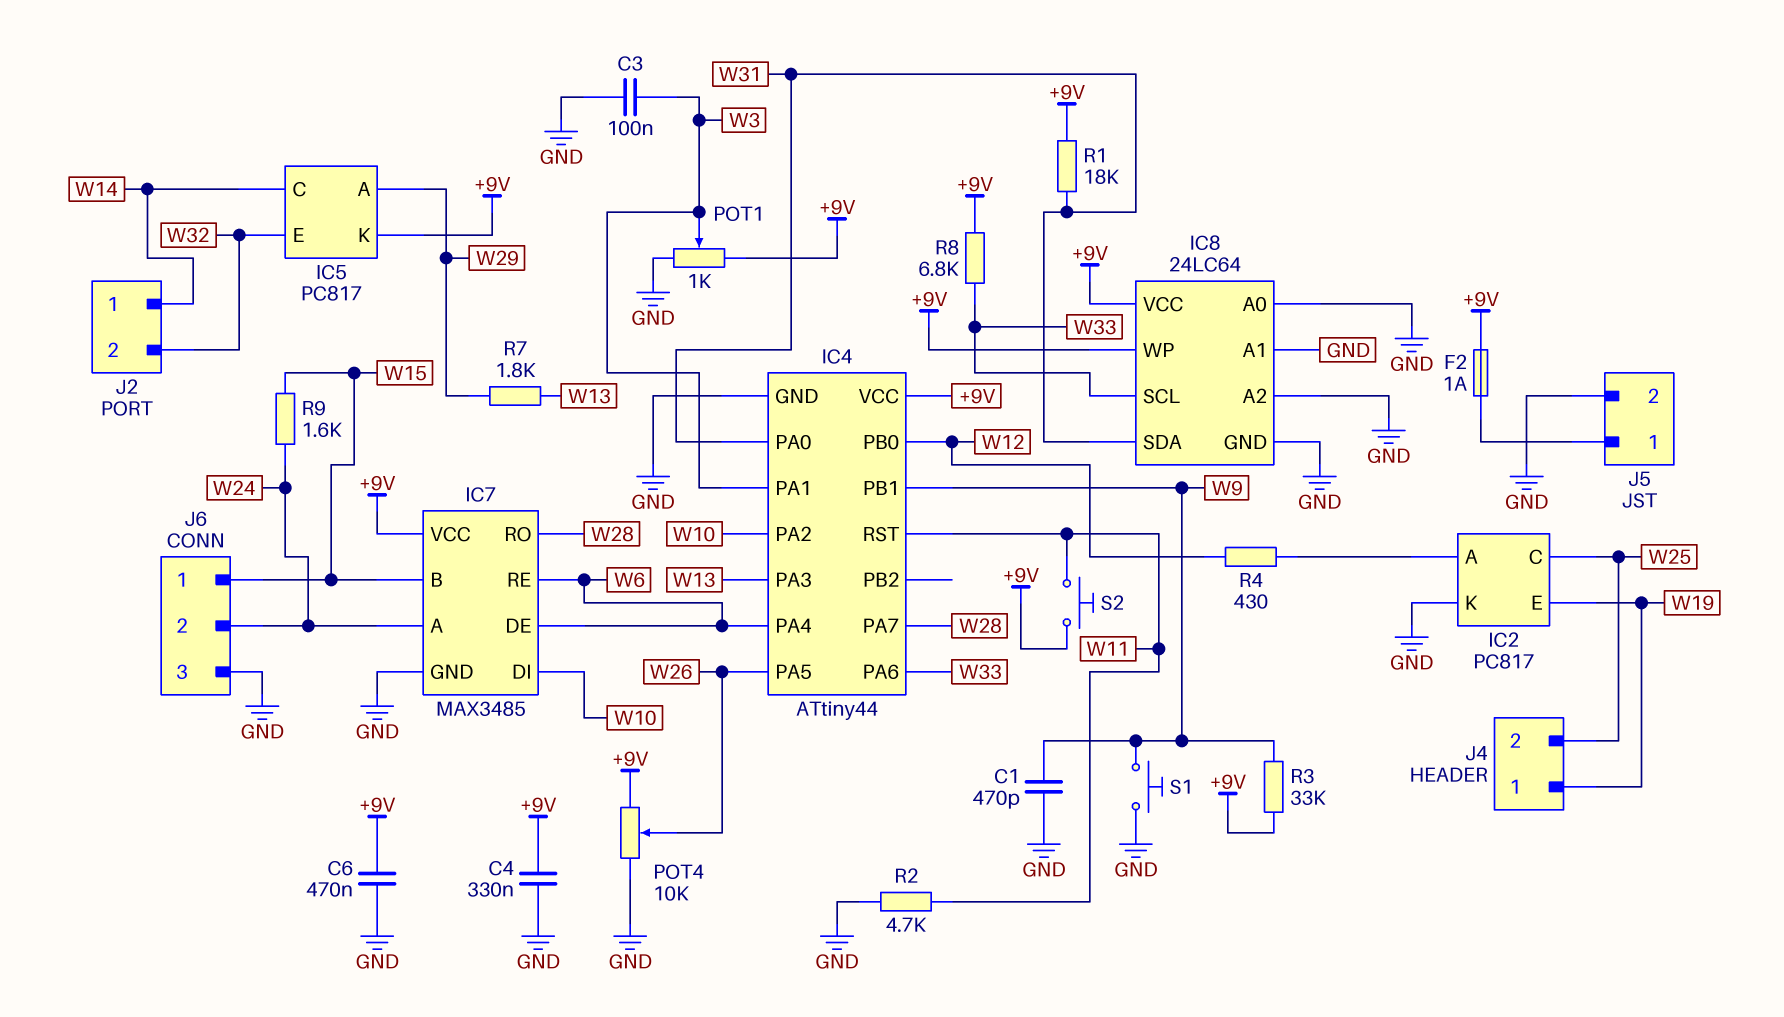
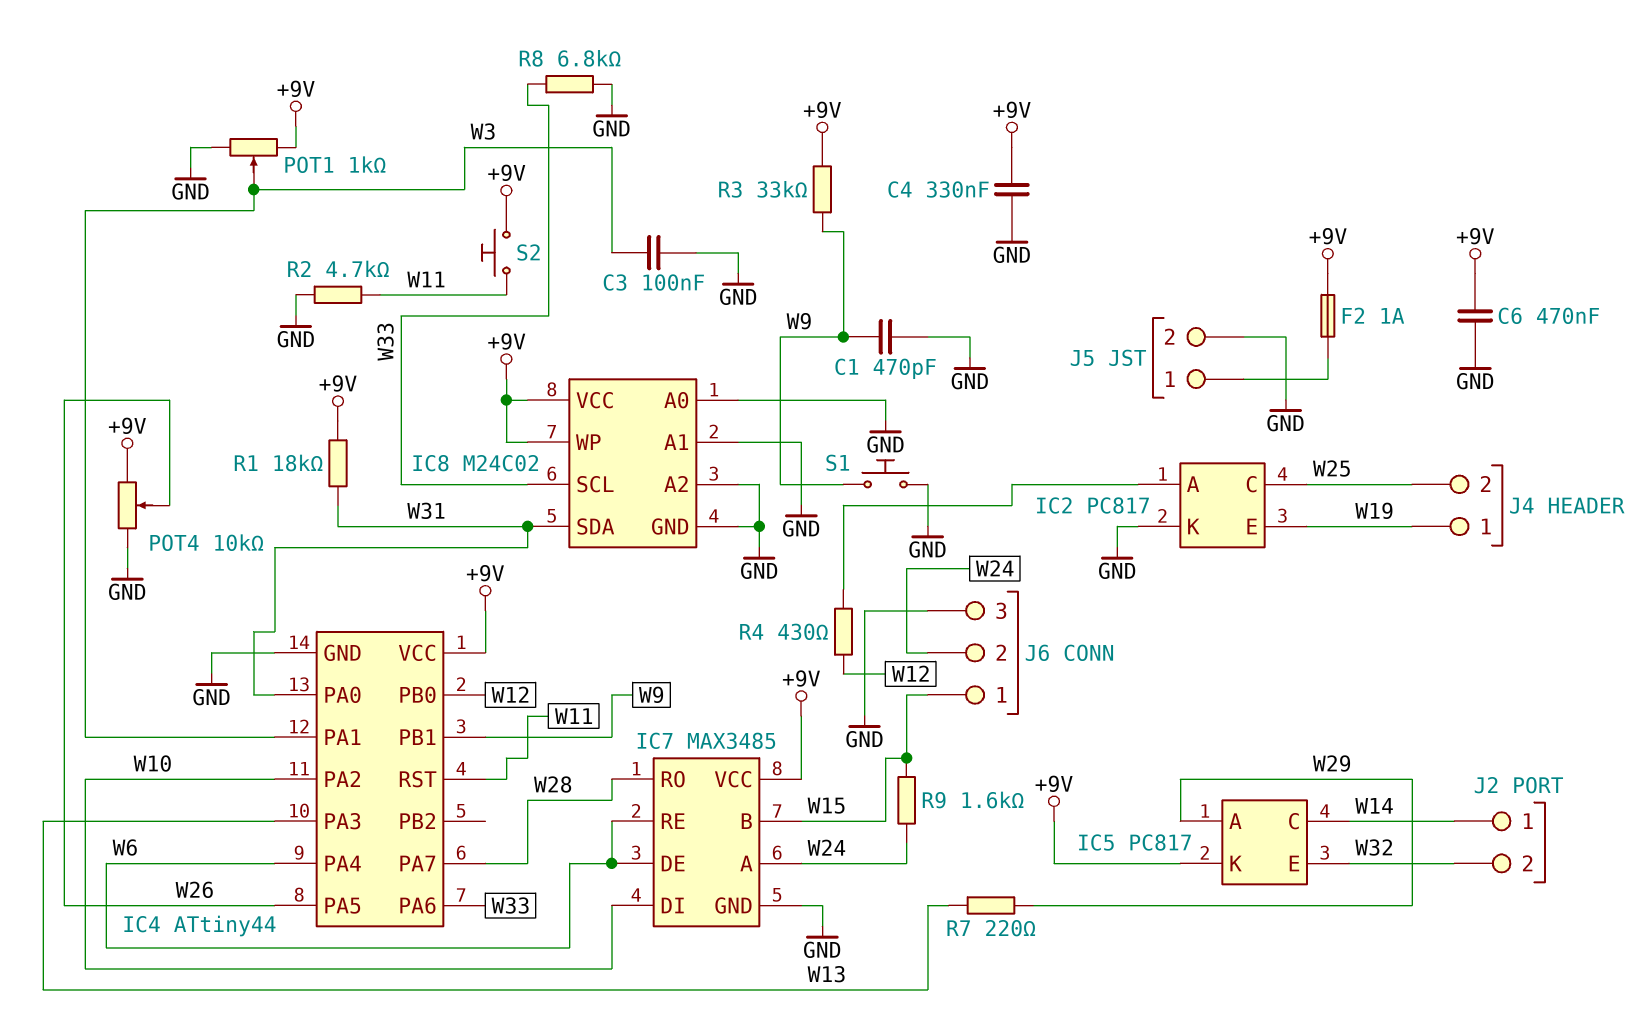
IC8: 24LC64 -> M24C02
R7: 1.8k (W13, W29) -> 220 (W13, W29)
R8: 6.8k (+9V, W33) -> 6.8k (GND, W33)

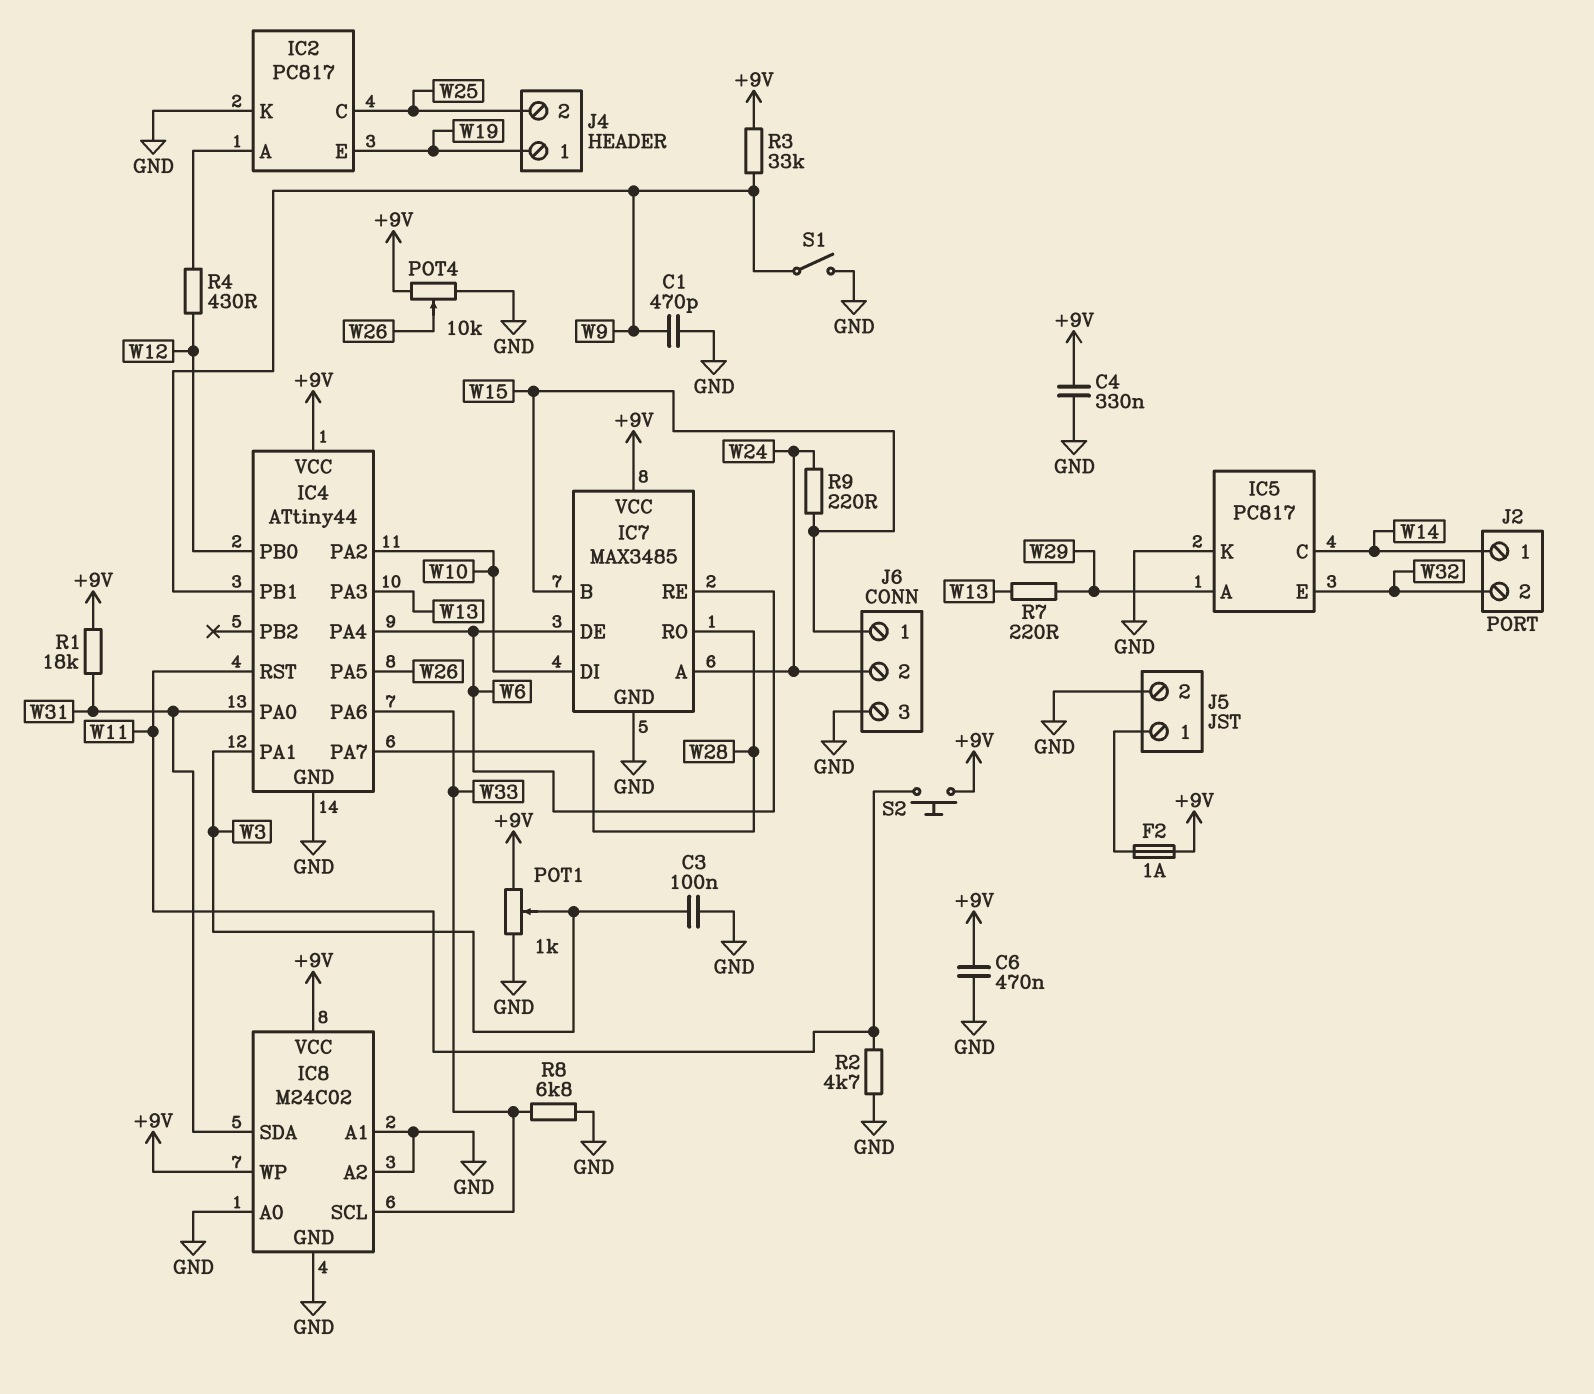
IC5 pin K: +9V -> GND
R9: 1.6k (W15, W24) -> 220 (W15, W24)
S1: button (GND, W9) -> switch (GND, W9)

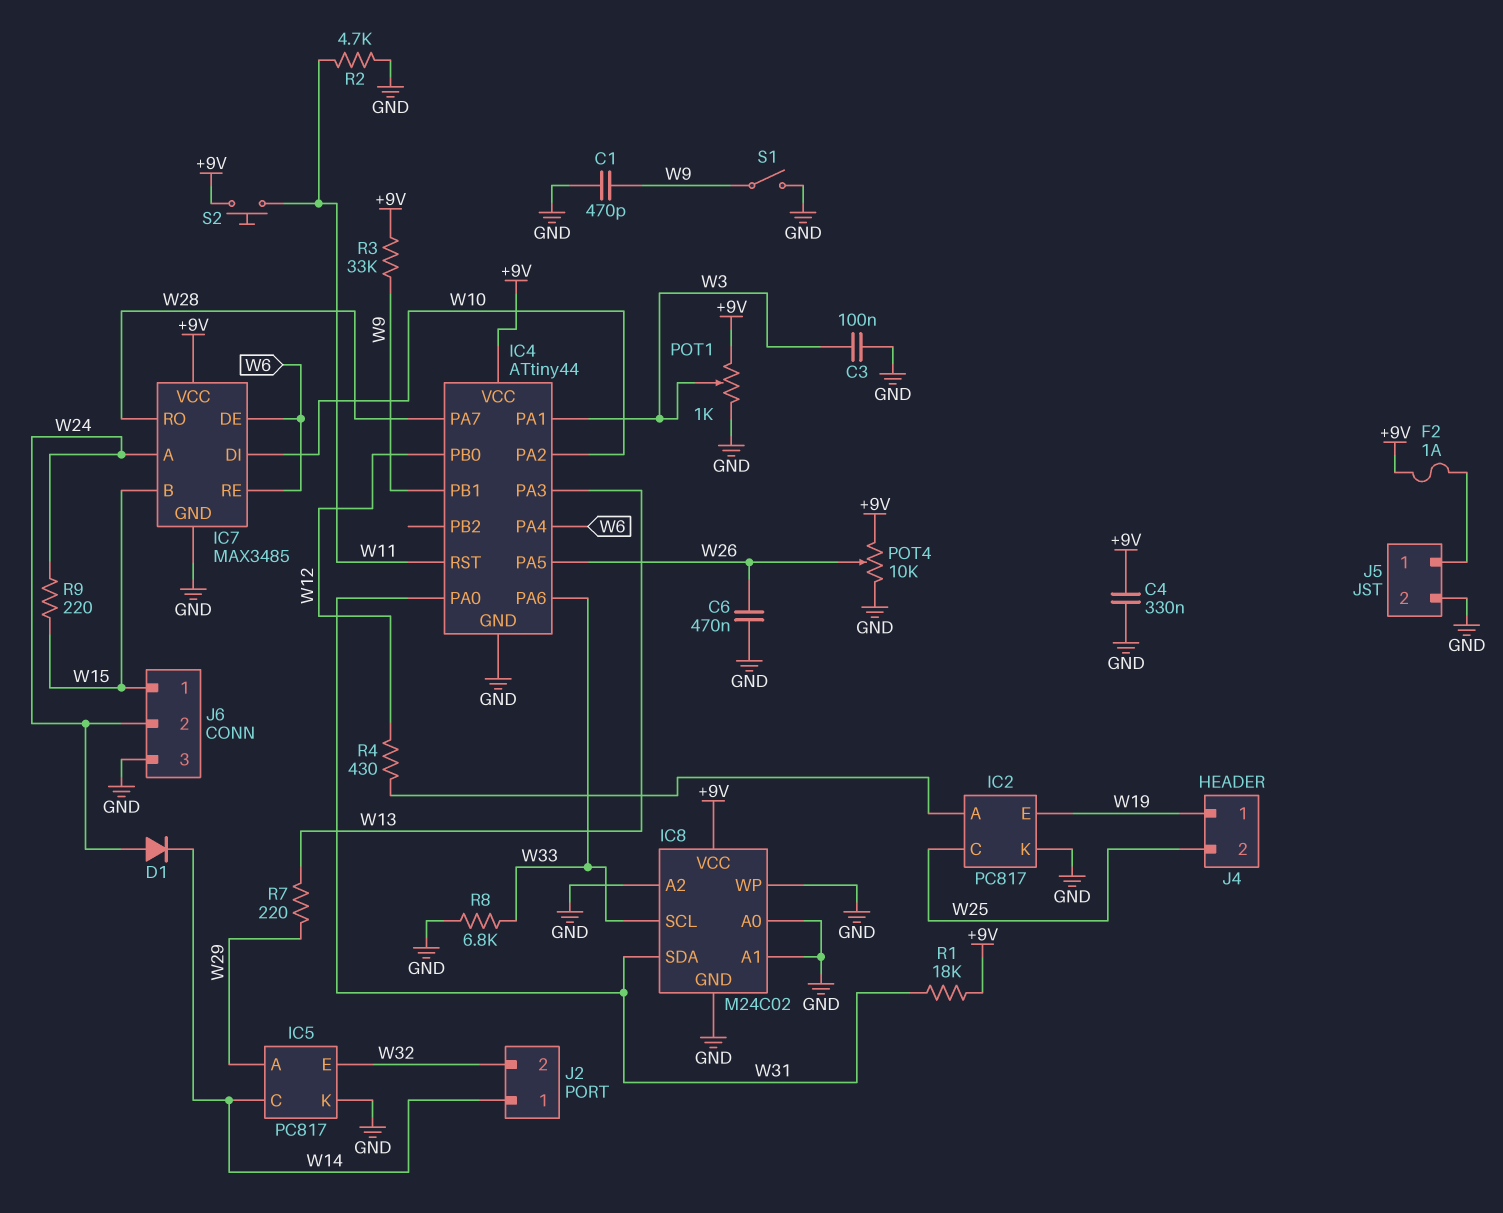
C6: 470nF (+9V, GND) -> 470nF (GND, W26)
D1: none -> diode (A W24, K W14)
IC8 pin WP: +9V -> GND

